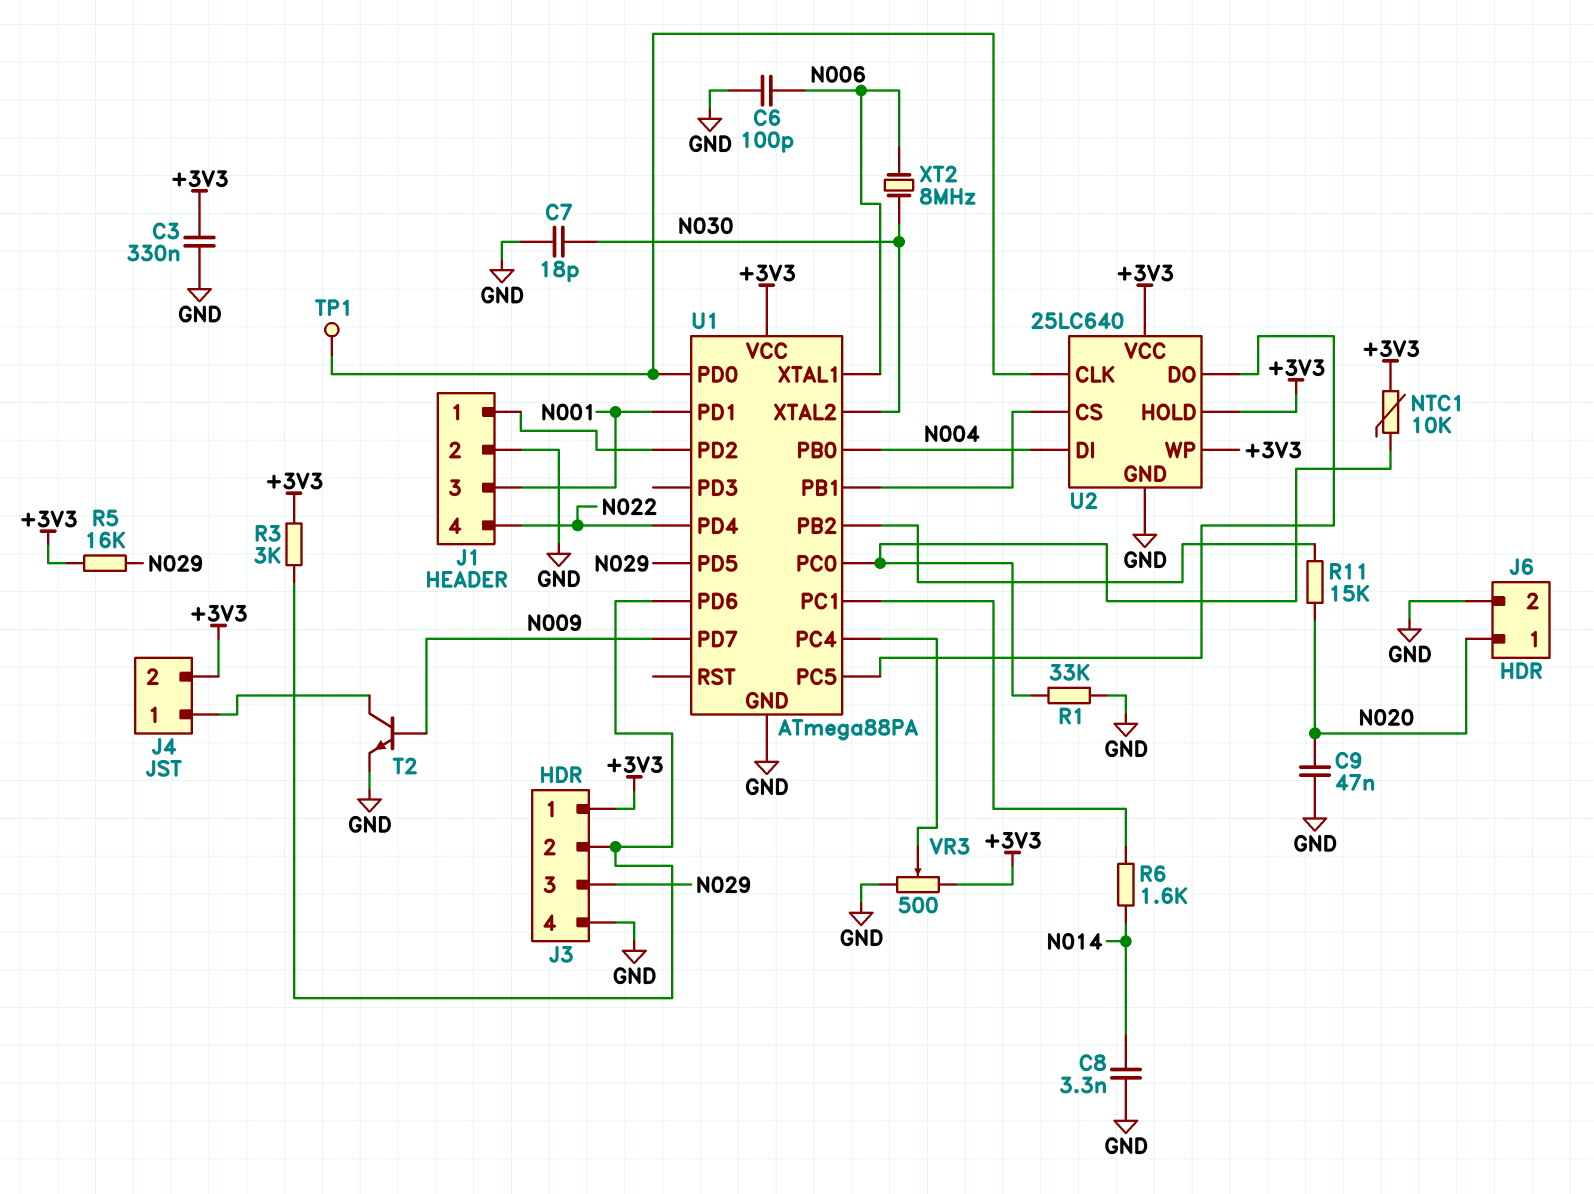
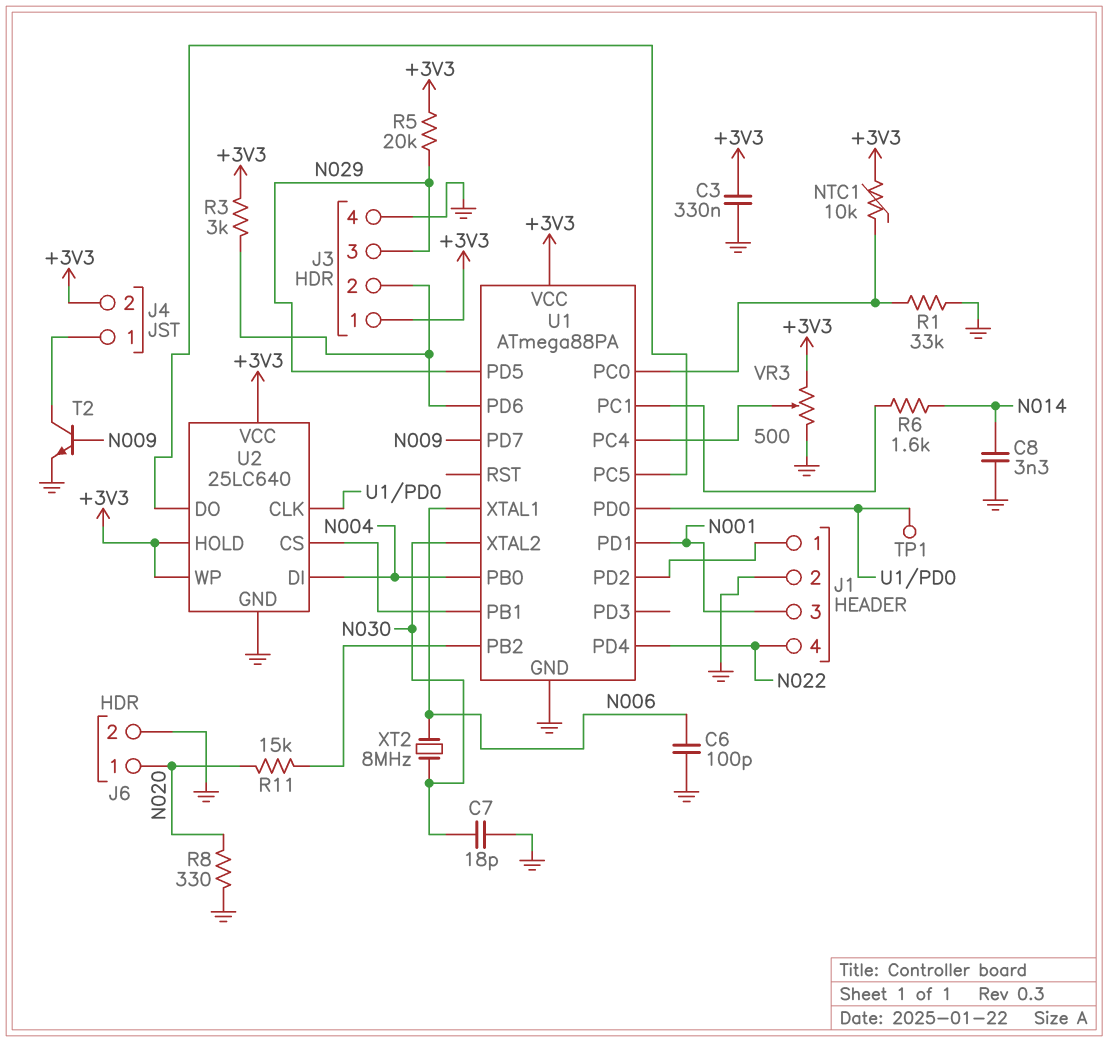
C9: 47nF (GND, N020) -> none
R5: 16k (+3V3, N029) -> 20k (+3V3, N029)
R8: none -> 330 (GND, N020)

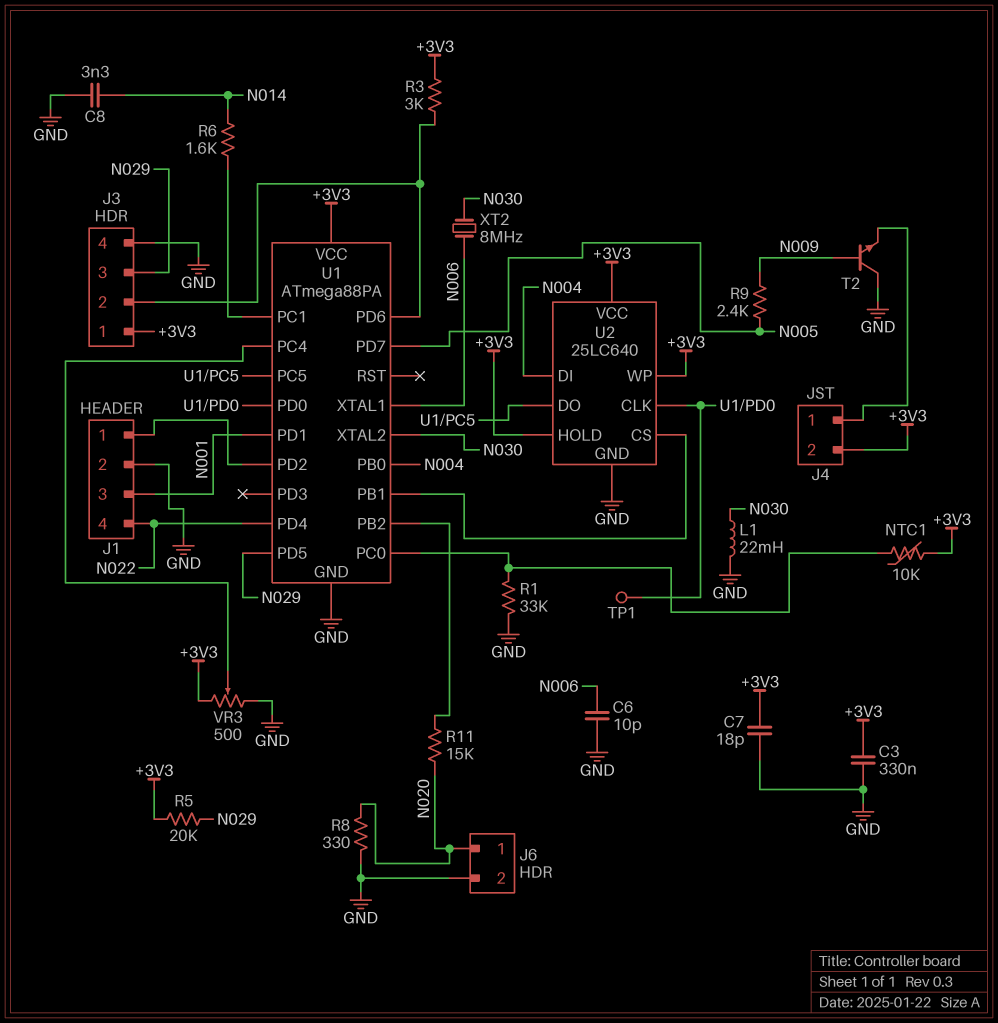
C6: 100pF (GND, N006) -> 10pF (GND, N006)
C7: 18pF (GND, N030) -> 18pF (+3V3, GND)
L1: none -> 22mH (GND, N030)
R9: none -> 2.4k (N005, N009)
T2: NPN (B N009, C J4/1, E GND) -> NPN (B N009, C GND, E J4/1)
U1 pin PD7: N009 -> N005

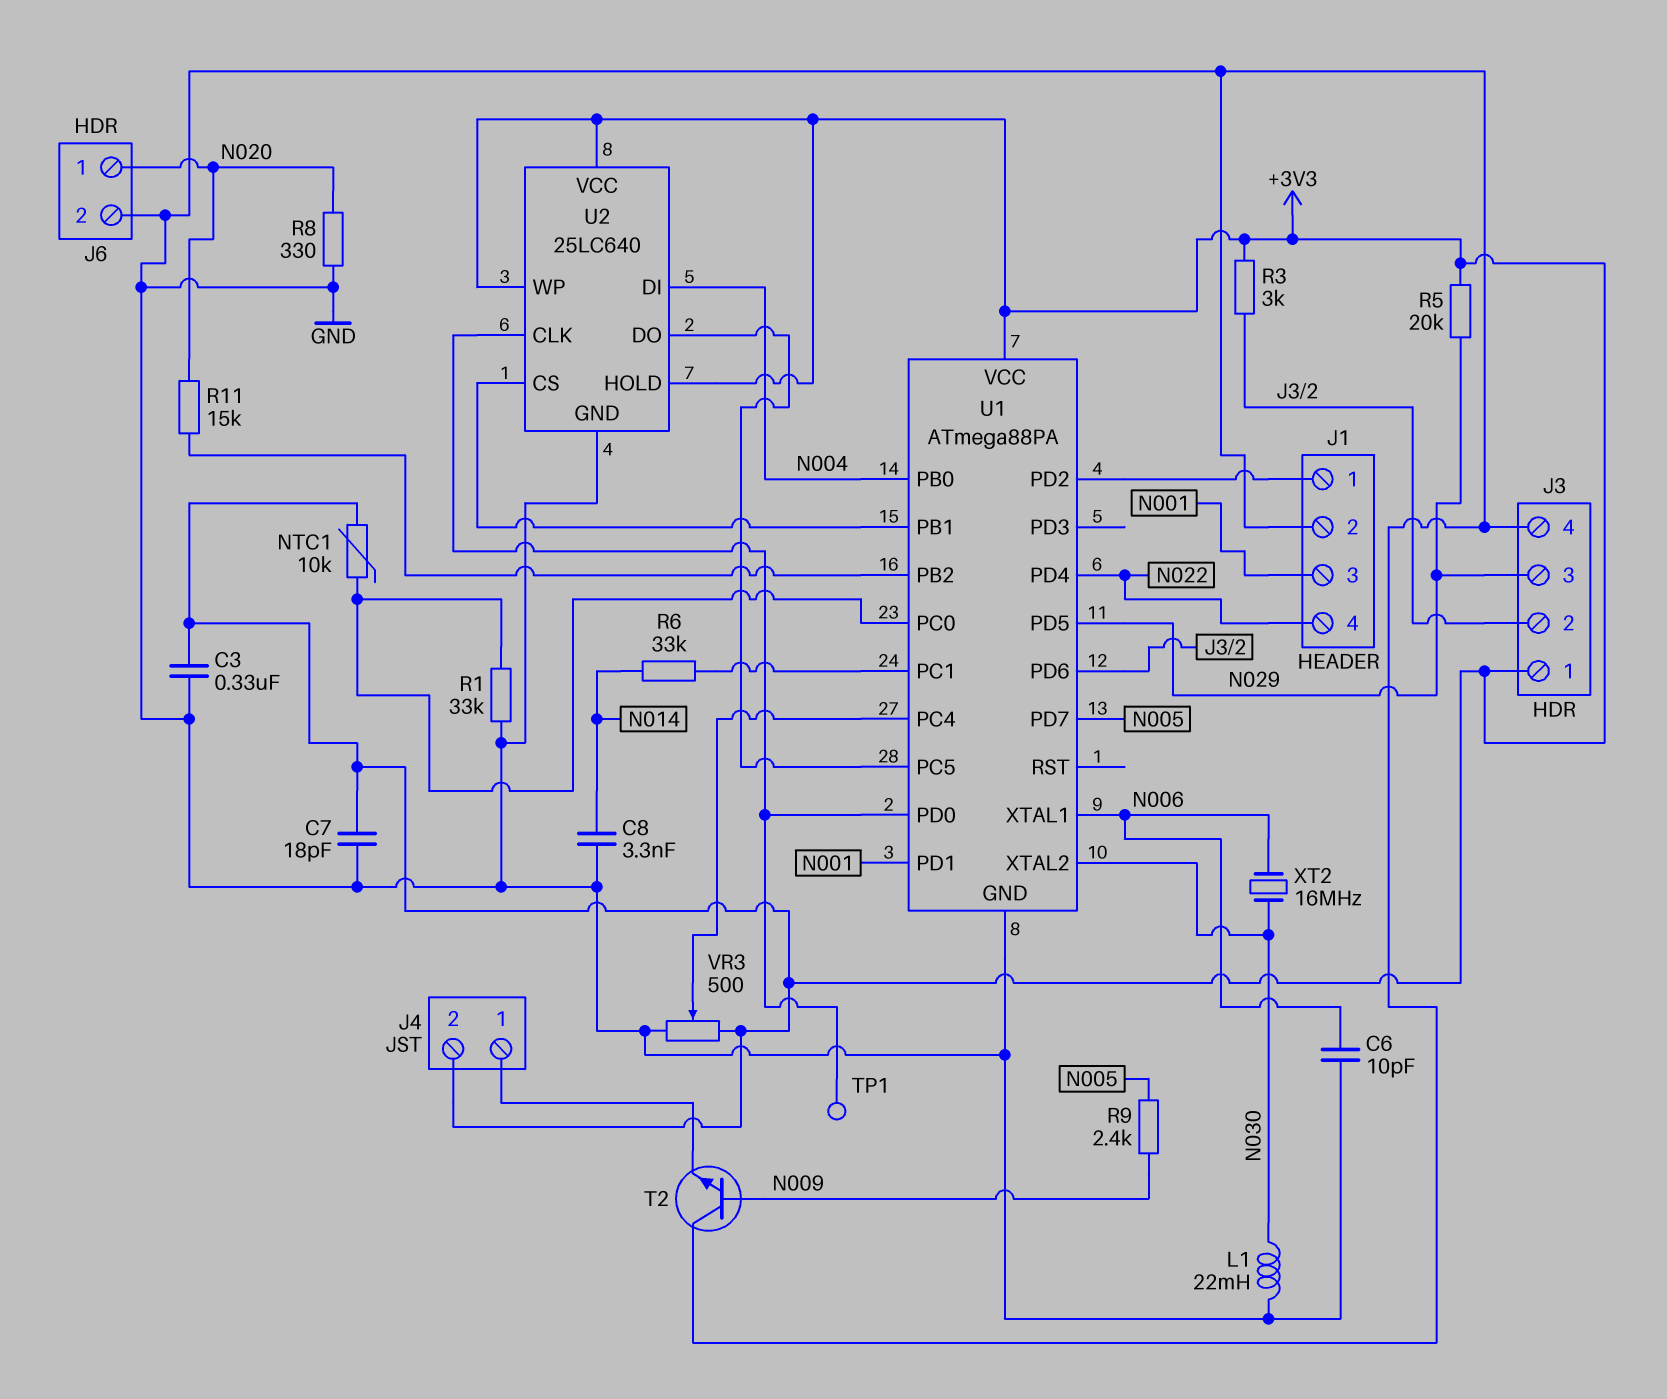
R6: 1.6k (N014, U1/PC1) -> 33k (N014, U1/PC1)
XT2: 8MHz (N006, N030) -> 16MHz (N006, N030)

